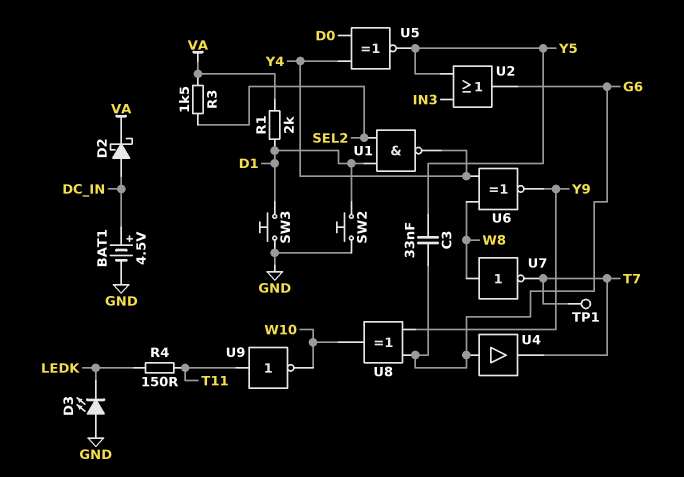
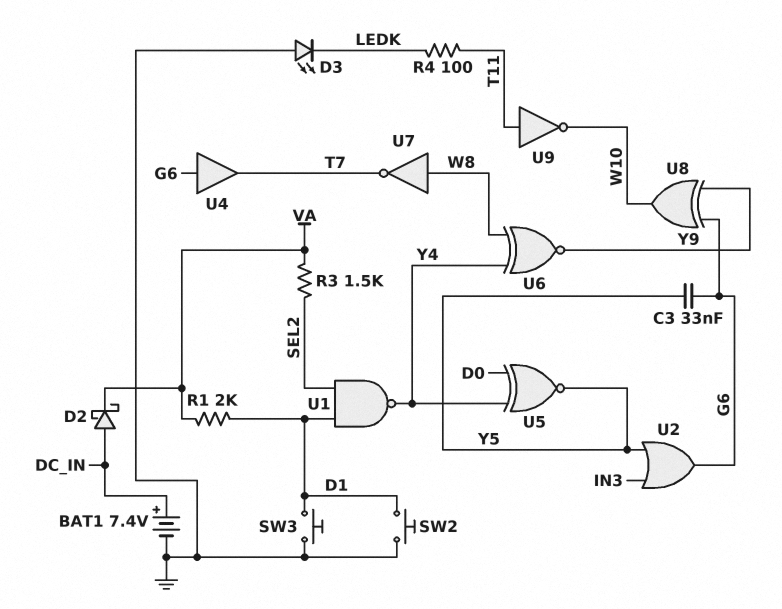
BAT1: 4.5V (plus DC_IN, minus GND) -> 7.4V (plus DC_IN, minus GND)
R4: 150 (LEDK, T11) -> 100 (LEDK, T11)
TP1: test point (T7) -> none

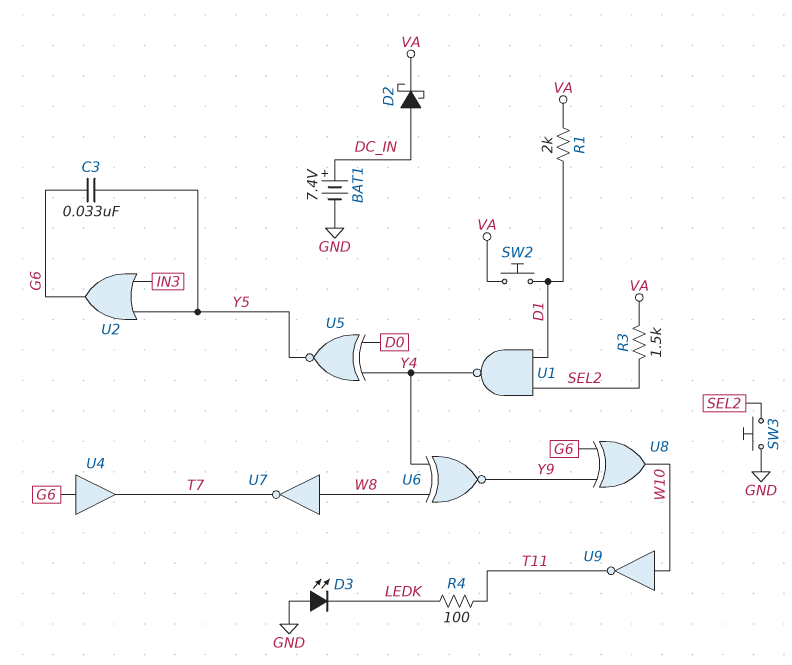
SW2: button (D1, GND) -> button (D1, VA)
SW3: button (D1, GND) -> button (GND, SEL2)
U9: NOT (in T11, out W10) -> NOT (in W10, out T11)

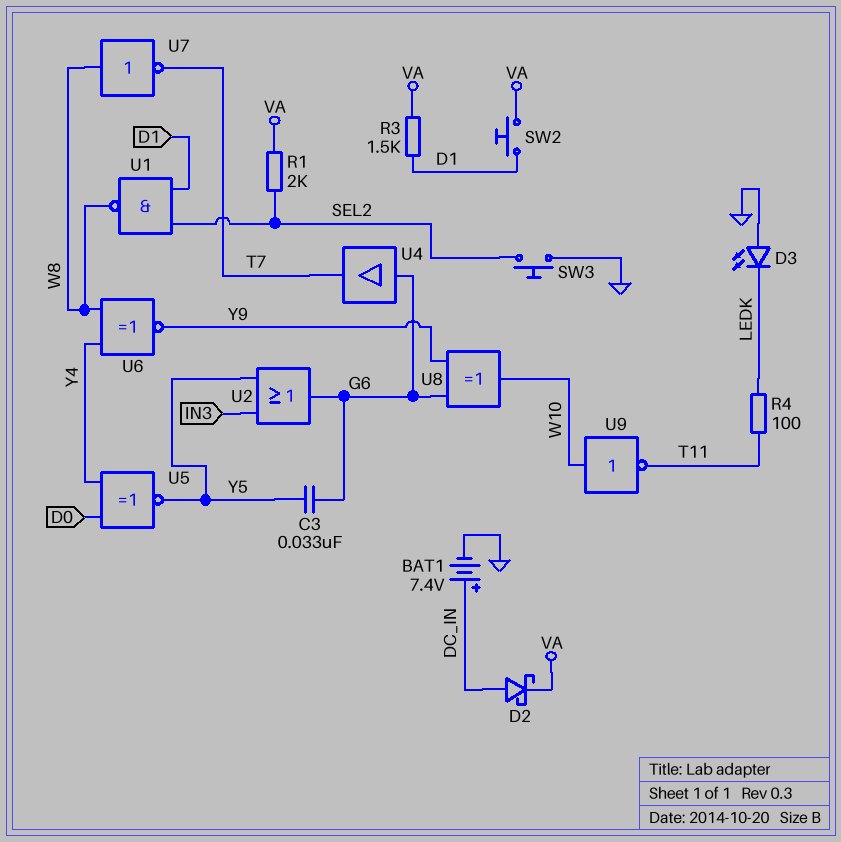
R1: 2k (D1, VA) -> 2k (SEL2, VA)
R3: 1.5k (SEL2, VA) -> 1.5k (D1, VA)
U1: NAND (in D1, in SEL2, out Y4) -> NAND (in D1, in SEL2, out W8)

